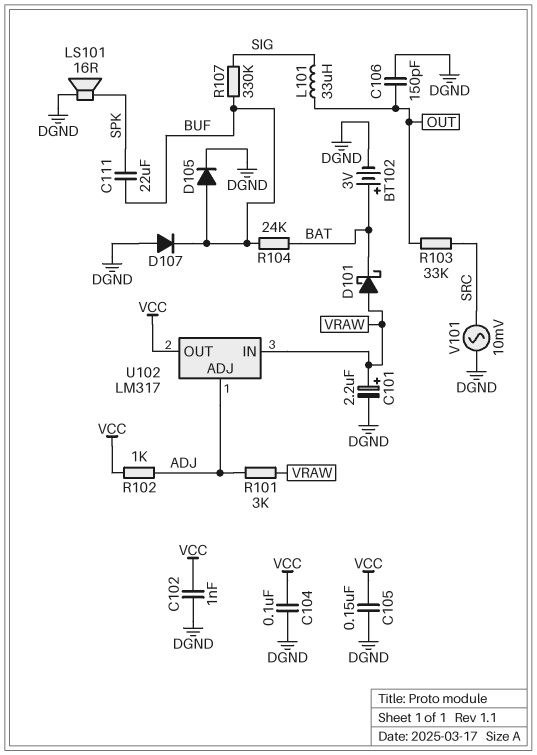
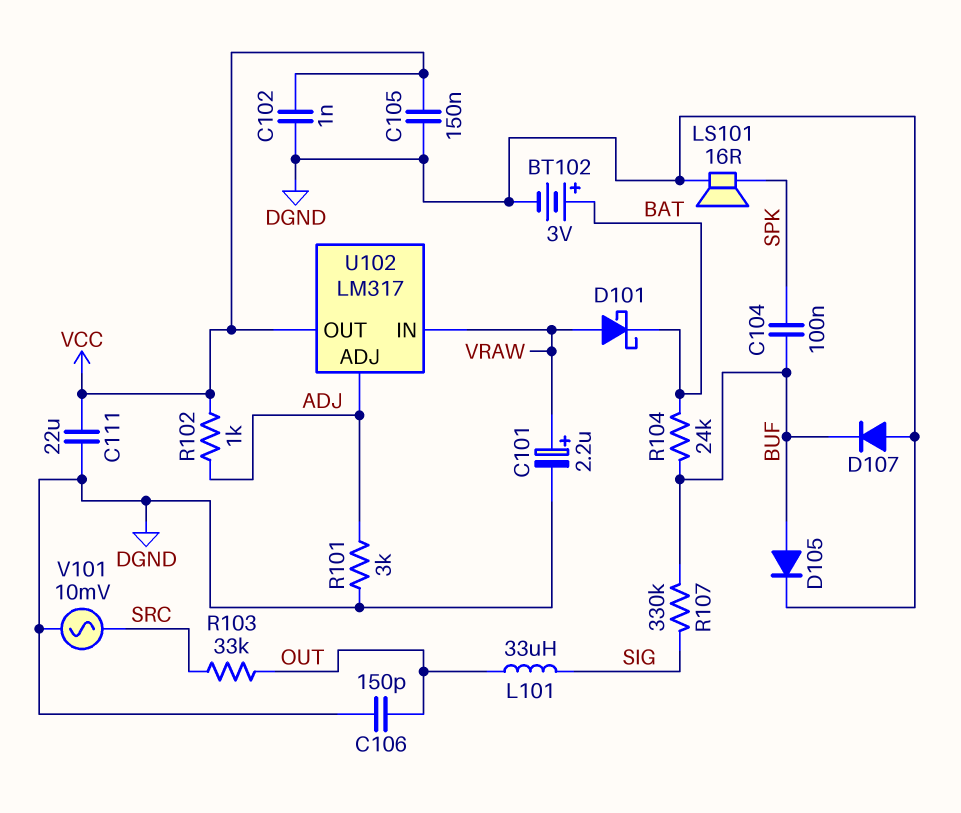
C104: 100nF (DGND, VCC) -> 100nF (BUF, SPK)
C111: 22uF (BUF, SPK) -> 22uF (DGND, VCC)
R101: 3k (ADJ, VRAW) -> 3k (ADJ, DGND)

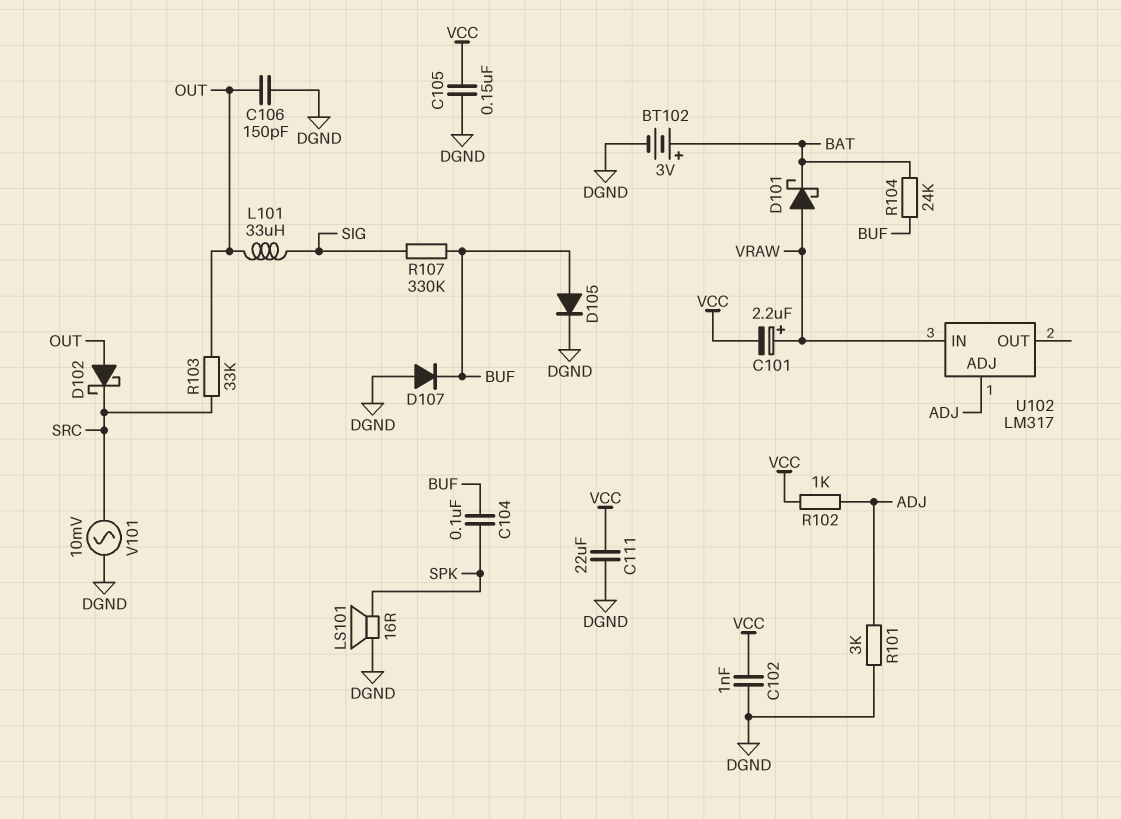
C101: 2.2uF (plus VRAW, minus DGND) -> 2.2uF (plus VRAW, minus VCC)
D102: none -> schottky (A OUT, K SRC)
U102 pin OUT: VCC -> none

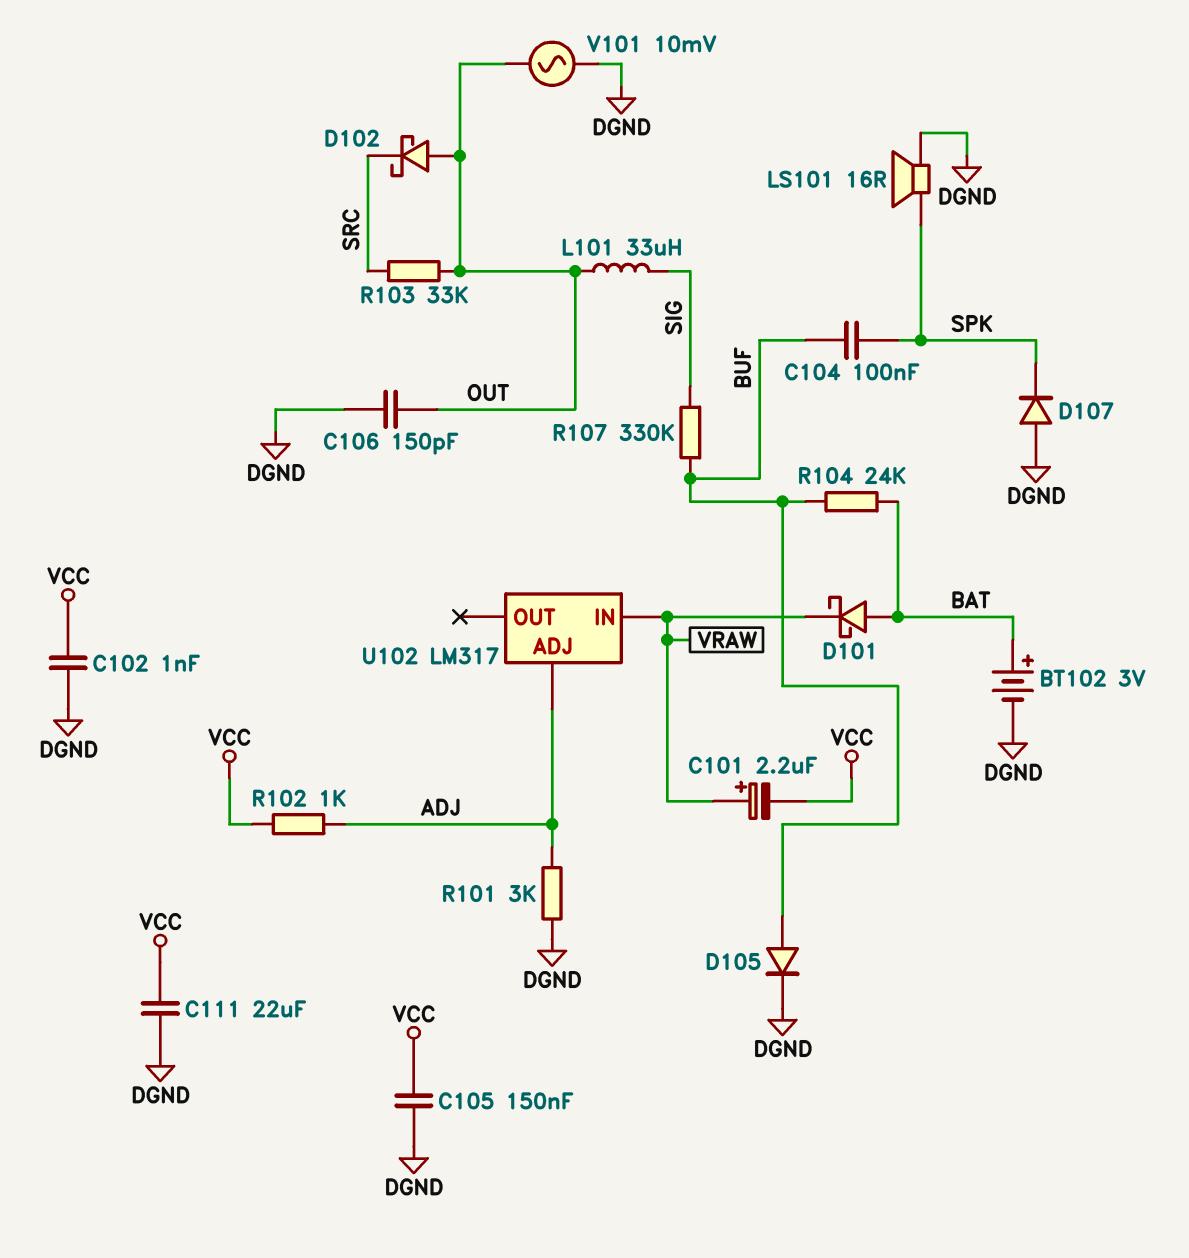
D101: schottky (A VRAW, K BAT) -> schottky (A BAT, K VRAW)
D107: diode (A DGND, K BUF) -> diode (A DGND, K SPK)
V101: AC 10mV (DGND, SRC) -> AC 10mV (DGND, OUT)

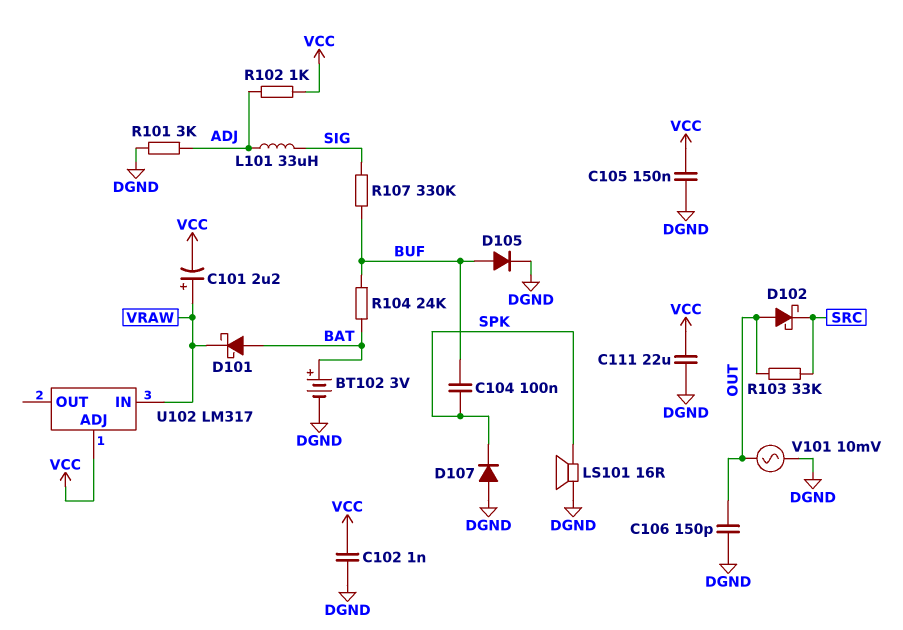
L101: 33uH (OUT, SIG) -> 33uH (ADJ, SIG)
U102 pin ADJ: ADJ -> VCC

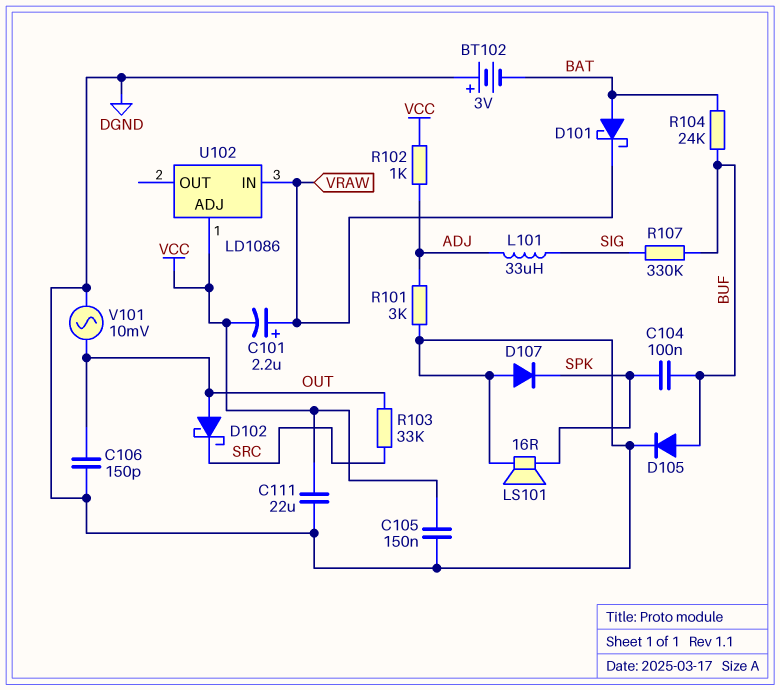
BT102: 3V (plus BAT, minus DGND) -> 3V (plus DGND, minus BAT)
C102: 1nF (DGND, VCC) -> none
U102: LM317 -> LD1086

